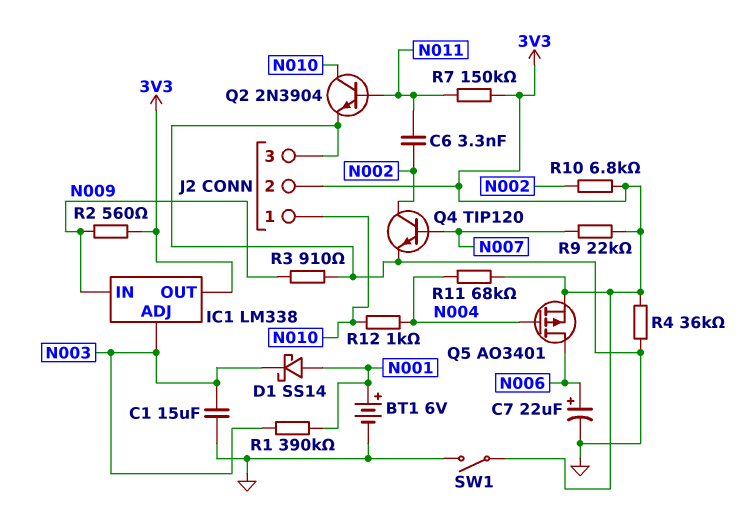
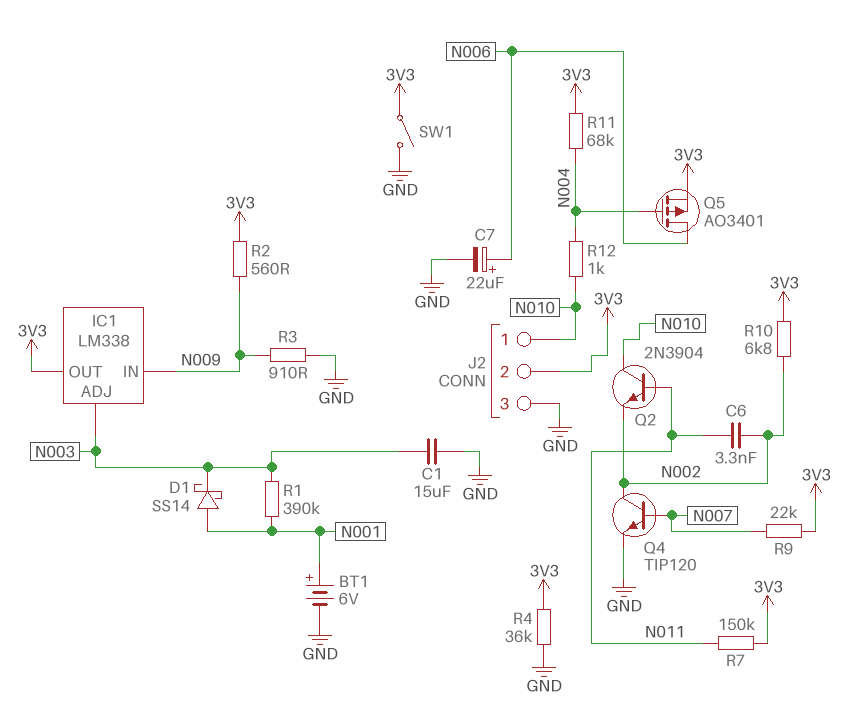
Q2: NPN 2N3904 (B N011, C N010, E GND) -> NPN 2N3904 (B N011, C N010, E N002)

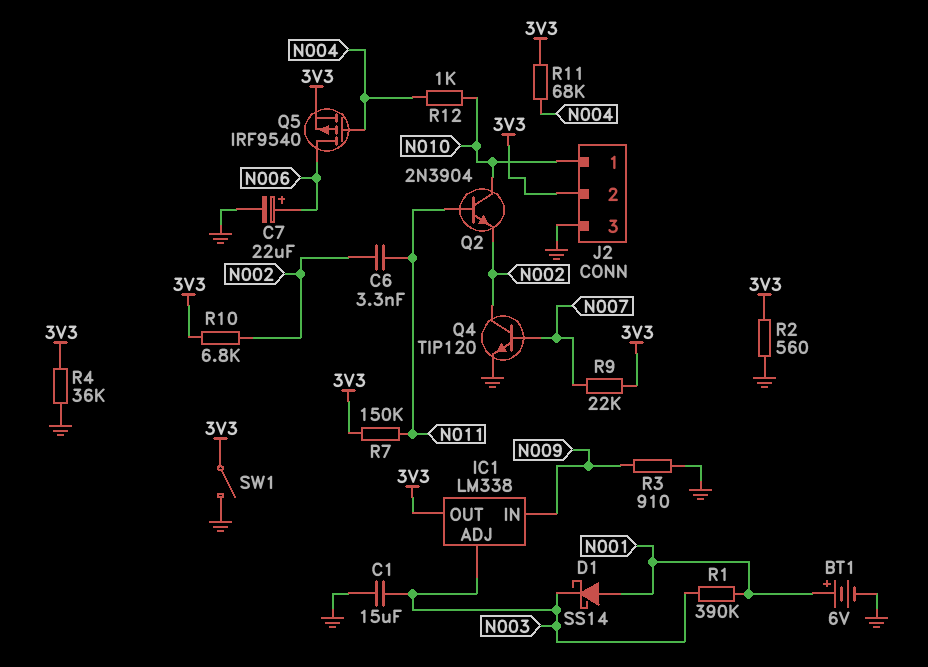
Q5: PMOS AO3401 (G N004, D N006, S 3V3) -> PMOS IRF9540 (G N004, D N006, S 3V3)
R2: 560 (3V3, N009) -> 560 (3V3, GND)

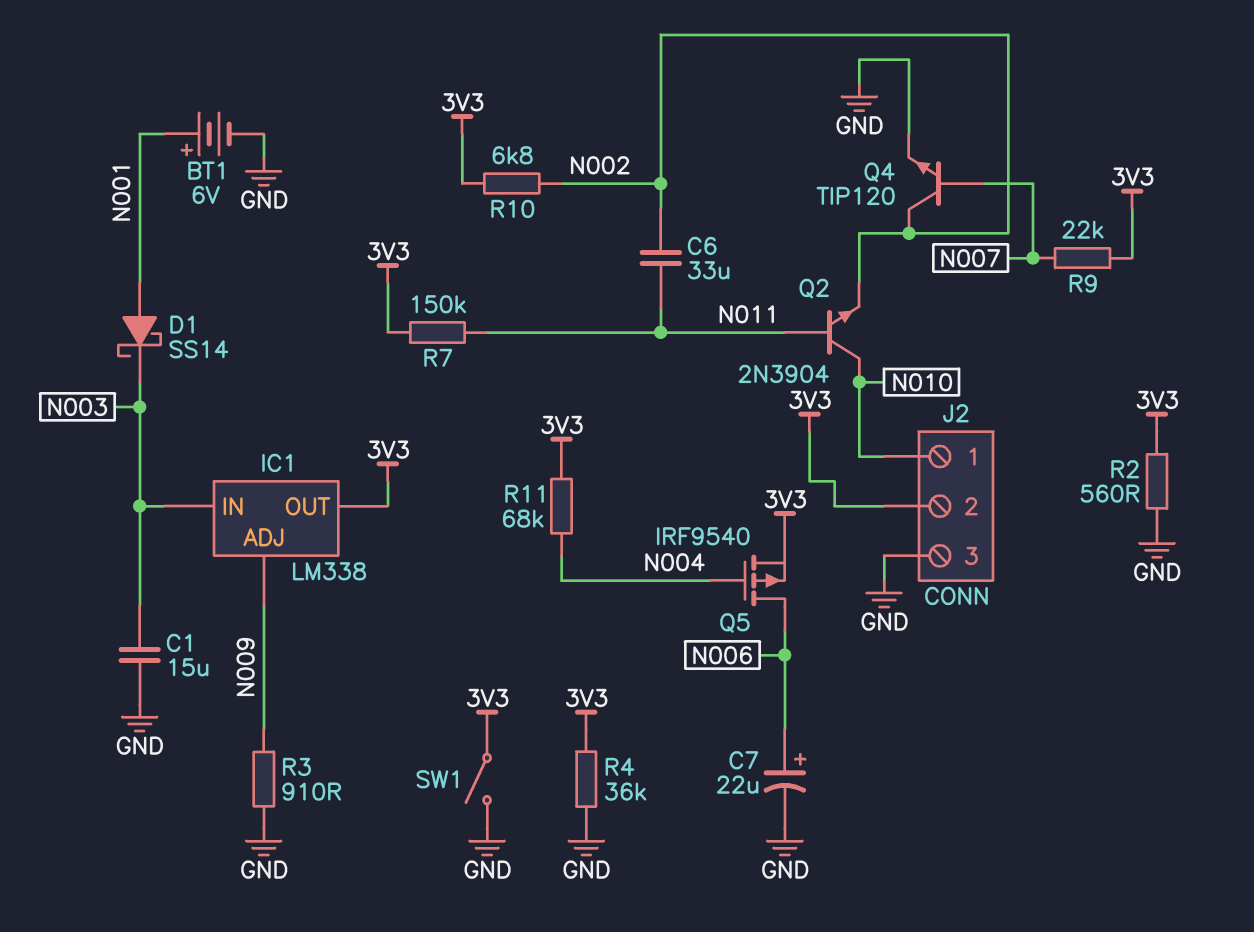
C6: 3.3nF (N002, N011) -> 33uF (N002, N011)
IC1 pin ADJ: N003 -> N009
IC1 pin IN: N009 -> N003
R1: 390k (N001, N003) -> none
R12: 1k (N004, N010) -> none

